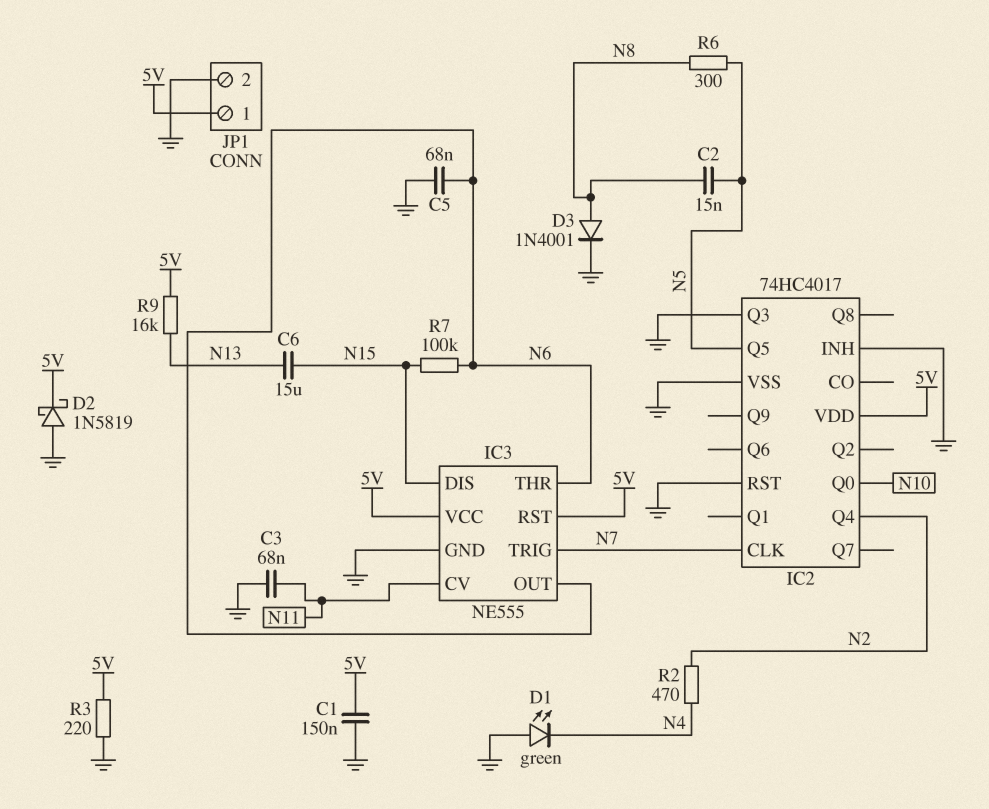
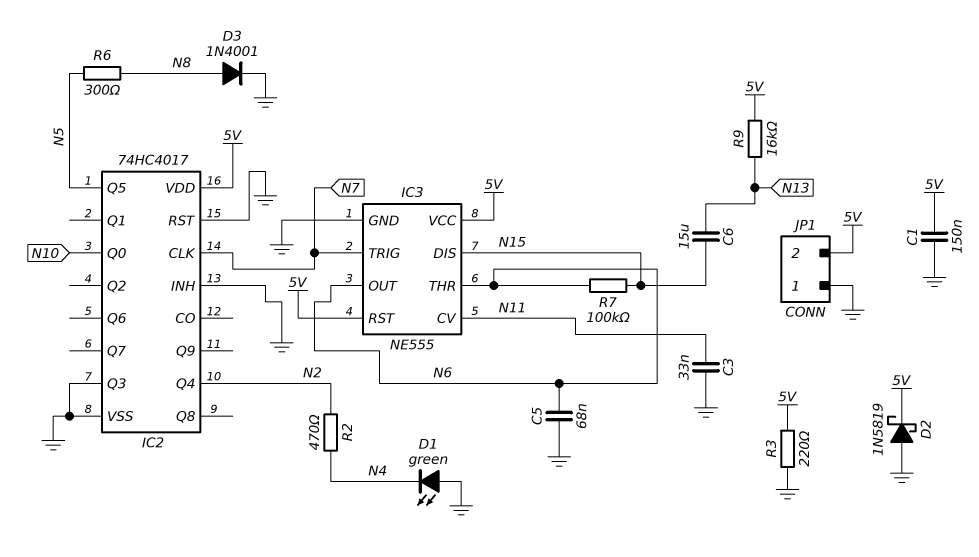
C2: 15nF (N5, N8) -> none
C3: 68nF (GND, N11) -> 33nF (GND, N11)
JP1 pin 1: 5V -> GND
JP1 pin 2: GND -> 5V

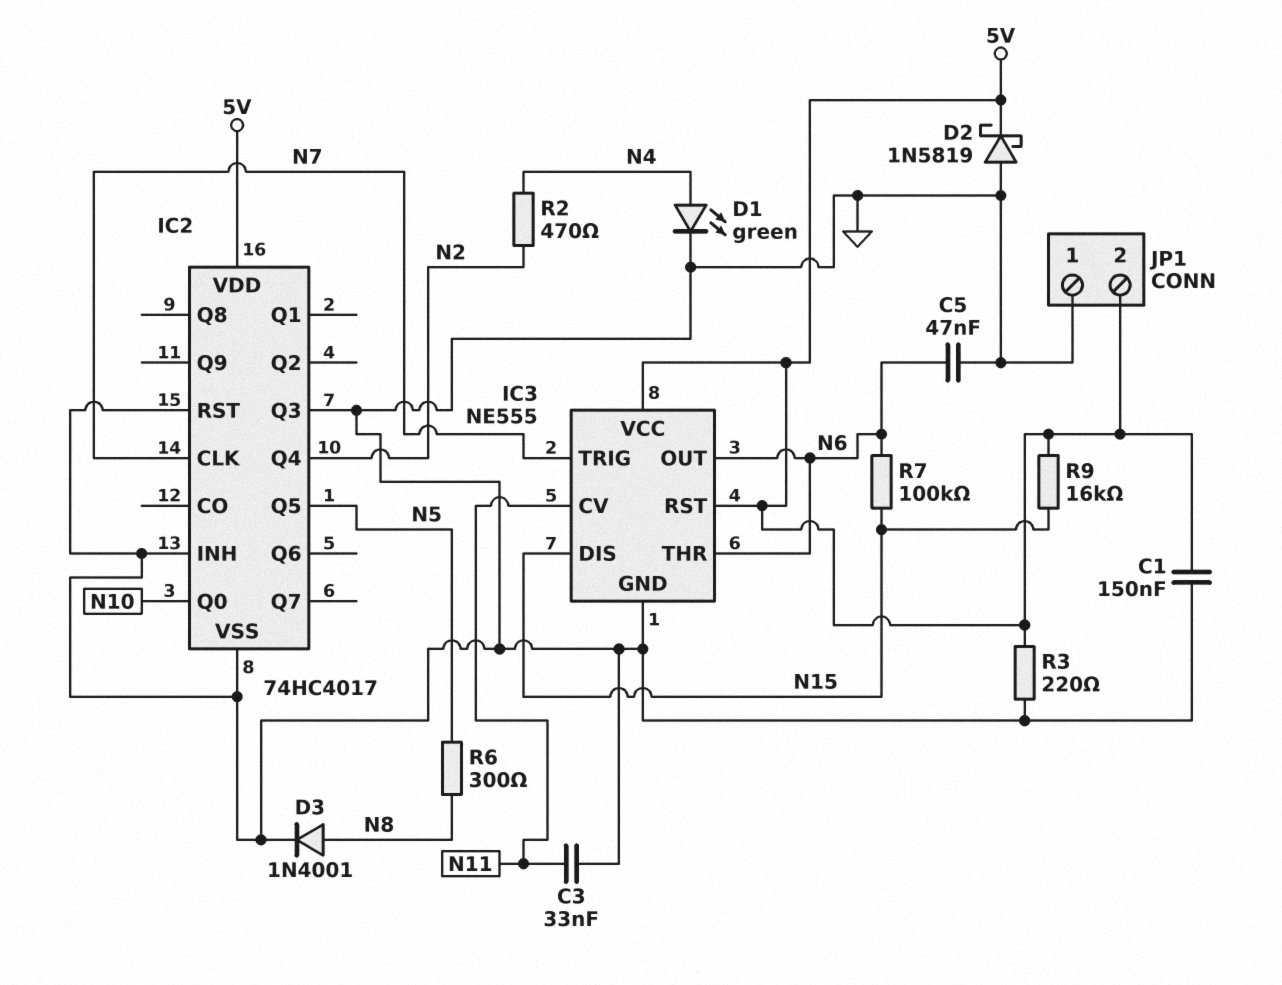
C5: 68nF (GND, N6) -> 47nF (GND, N6)
C6: 15uF (N13, N15) -> none
D1: LED green (A GND, K N4) -> LED green (A N4, K GND)
R9: 16k (5V, N13) -> 16k (5V, N15)

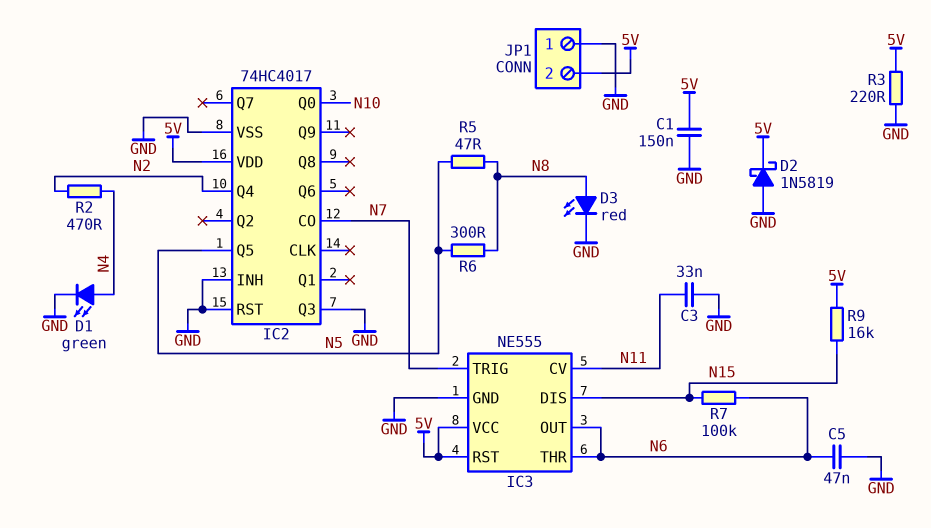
D3: diode 1N4001 (A N8, K GND) -> LED red (A N8, K GND)
IC2 pin CLK: N7 -> none
IC2 pin CO: none -> N7
R5: none -> 47 (N5, N8)

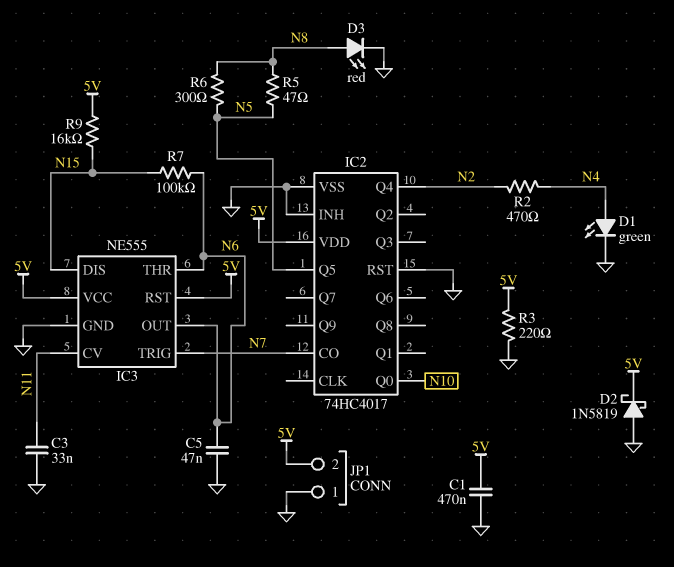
C1: 150nF (5V, GND) -> 470nF (5V, GND)
IC2 pin Q3: GND -> none

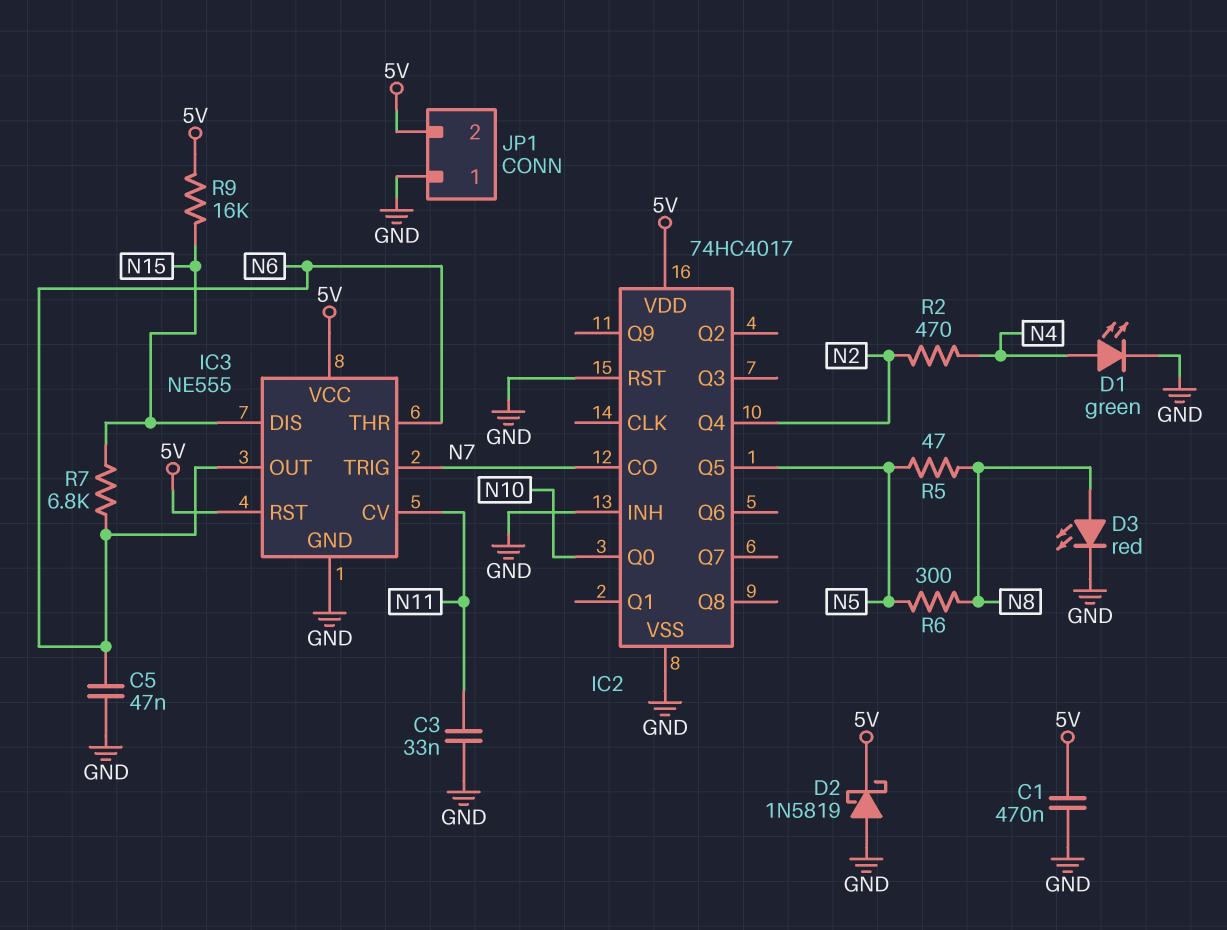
R3: 220 (5V, GND) -> none
R7: 100k (N6, N15) -> 6.8k (N6, N15)

